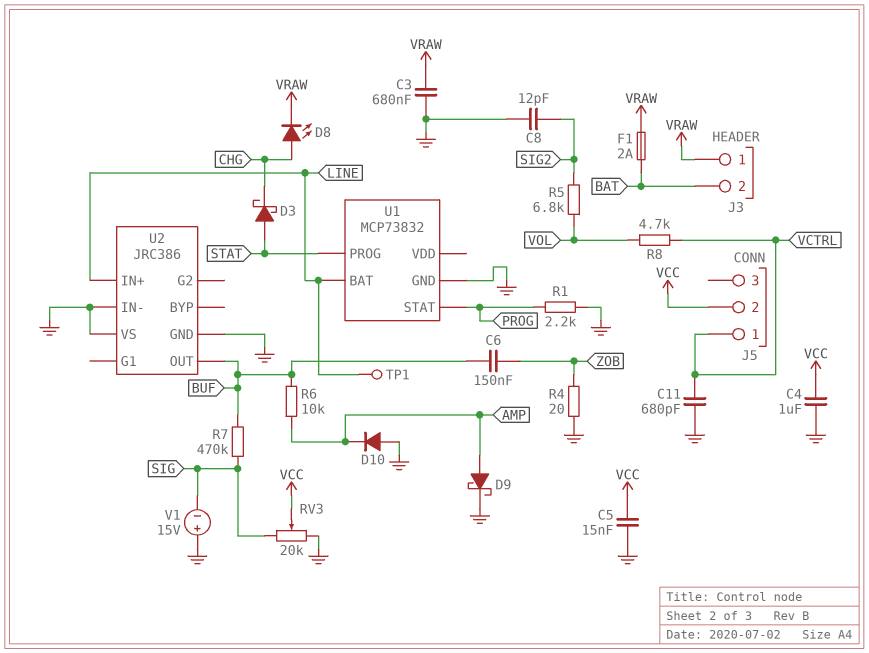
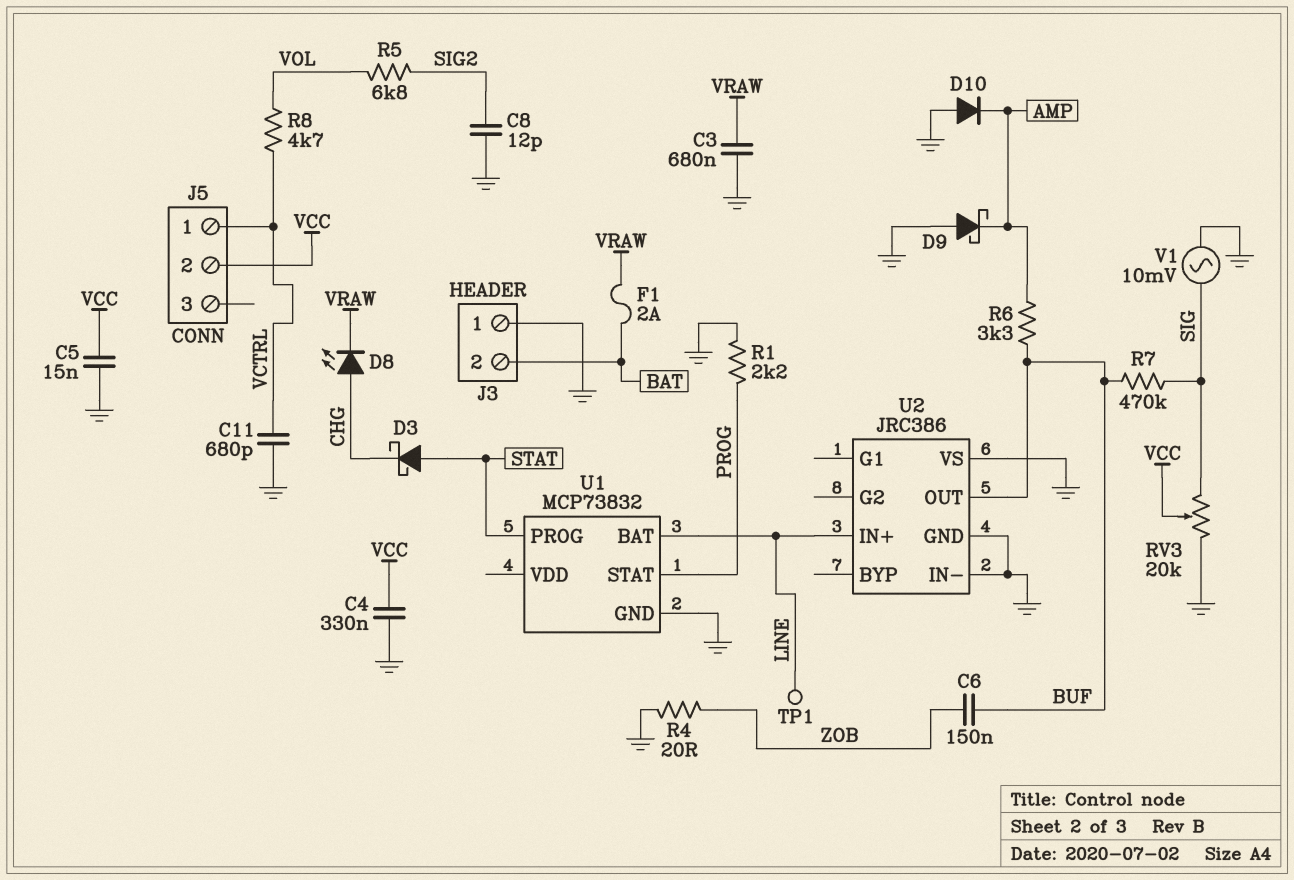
C4: 1uF (GND, VCC) -> 330nF (GND, VCC)
D9: schottky (A AMP, K GND) -> schottky (A GND, K AMP)
J3 pin 1: VRAW -> GND
R6: 10k (AMP, BUF) -> 3.3k (AMP, BUF)
V1: 15V (plus GND, minus SIG) -> AC 10mV (GND, SIG)

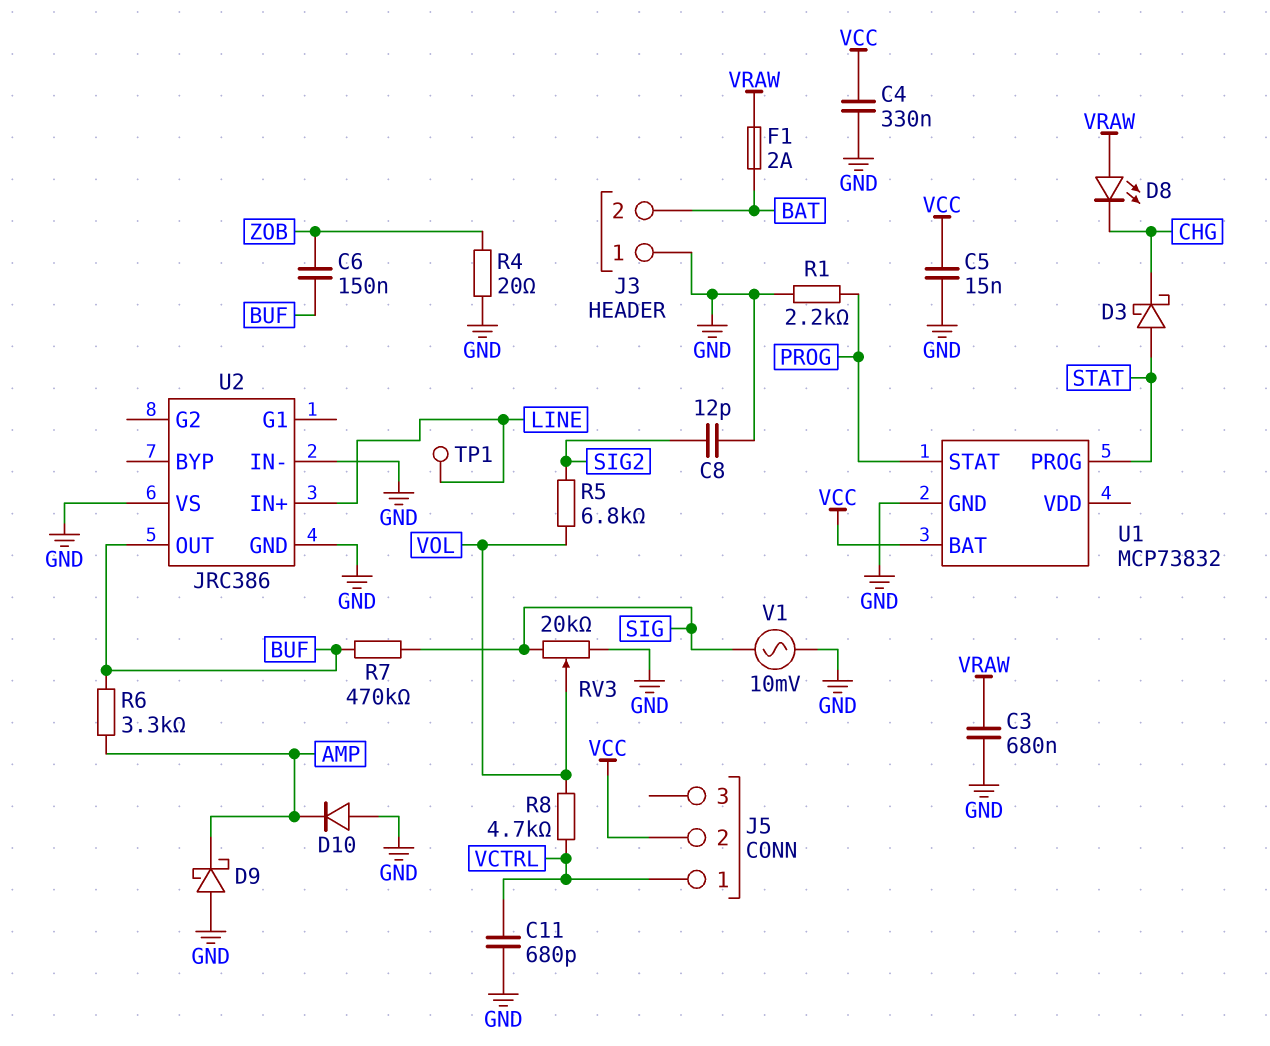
D8: LED (A CHG, K VRAW) -> LED (A VRAW, K CHG)
RV3: 20k (GND, SIG, wiper VCC) -> 20k (GND, SIG, wiper VOL)
U1 pin BAT: LINE -> VCC

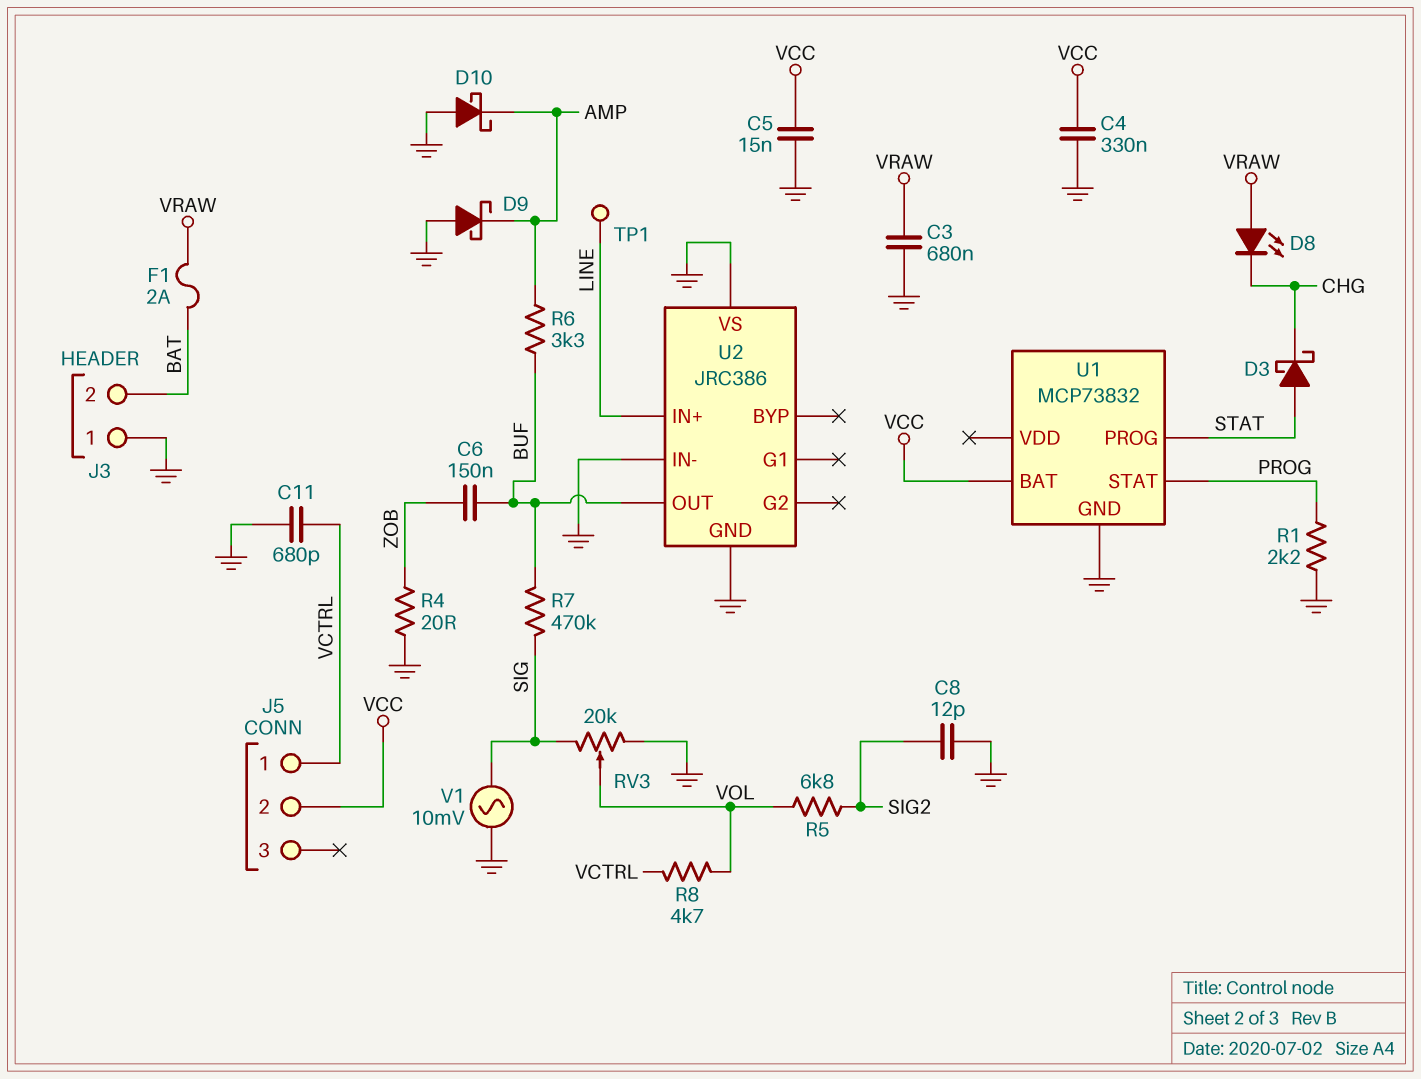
D10: diode (A GND, K AMP) -> schottky (A GND, K AMP)

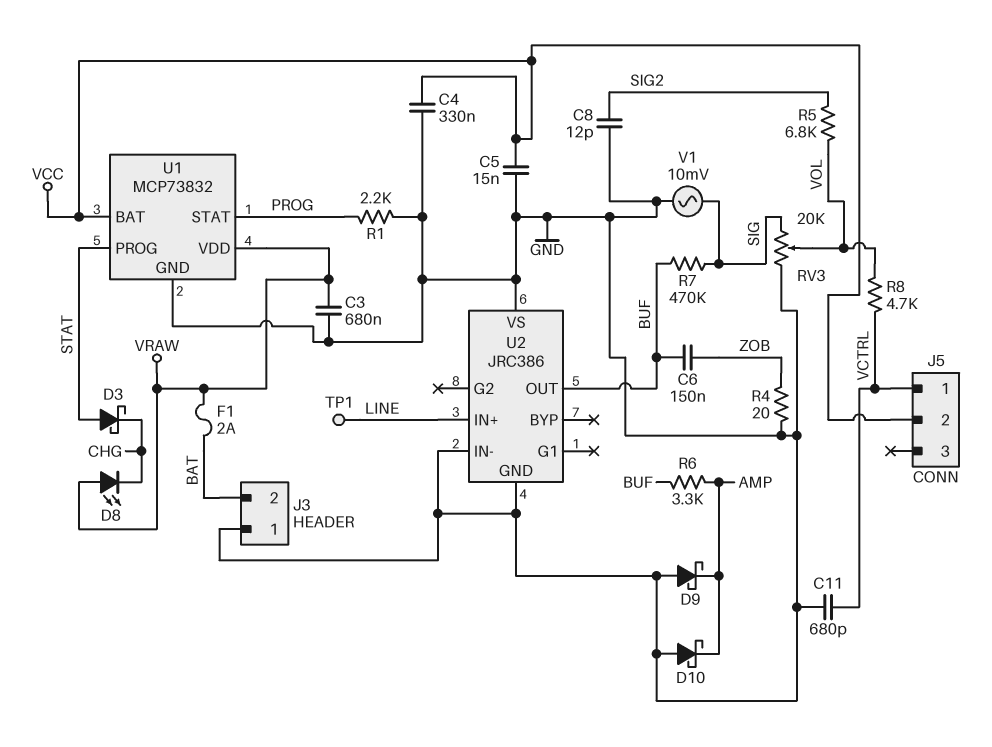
U1 pin VDD: none -> VRAW

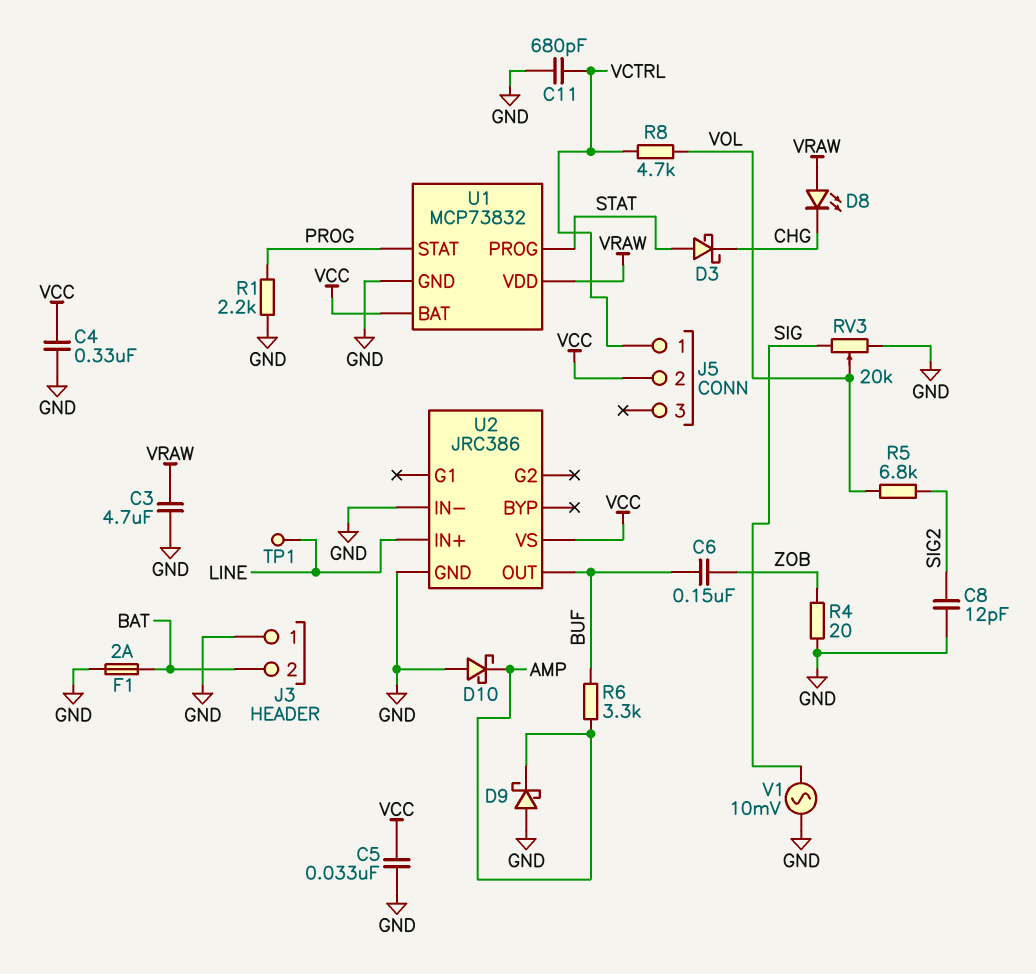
C3: 680nF (GND, VRAW) -> 4.7uF (GND, VRAW)
C5: 15nF (GND, VCC) -> 33nF (GND, VCC)
F1: 2A (BAT, VRAW) -> 2A (BAT, GND)
R7: 470k (BUF, SIG) -> none
U2 pin VS: GND -> VCC

